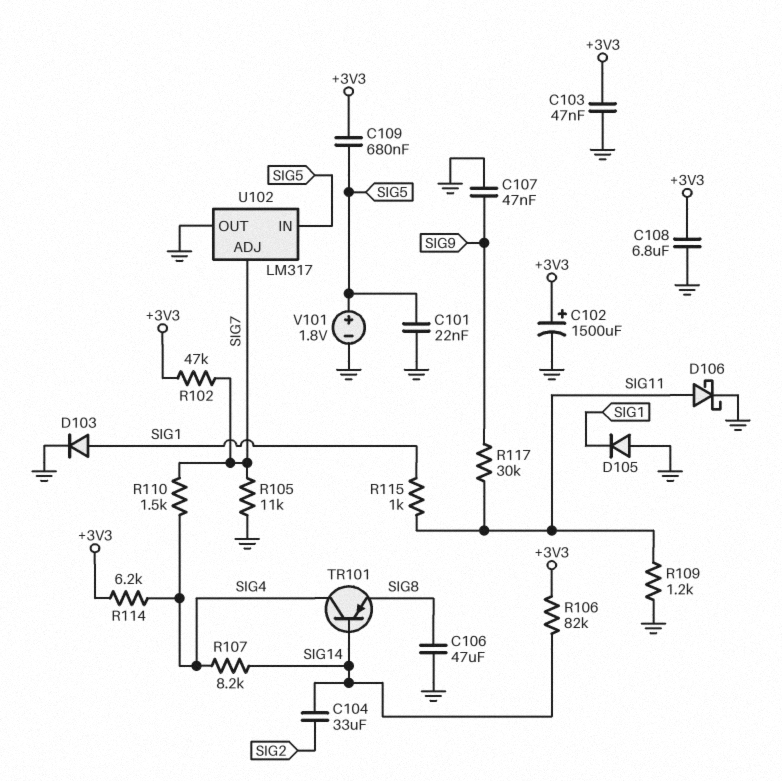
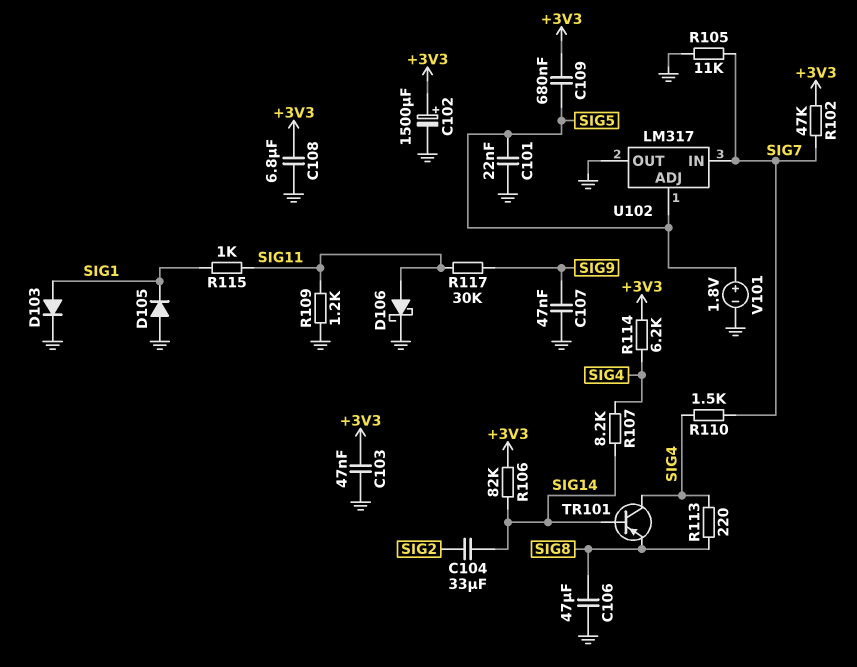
R113: none -> 220 (SIG4, SIG8)
U102 pin ADJ: SIG7 -> SIG5
U102 pin IN: SIG5 -> SIG7

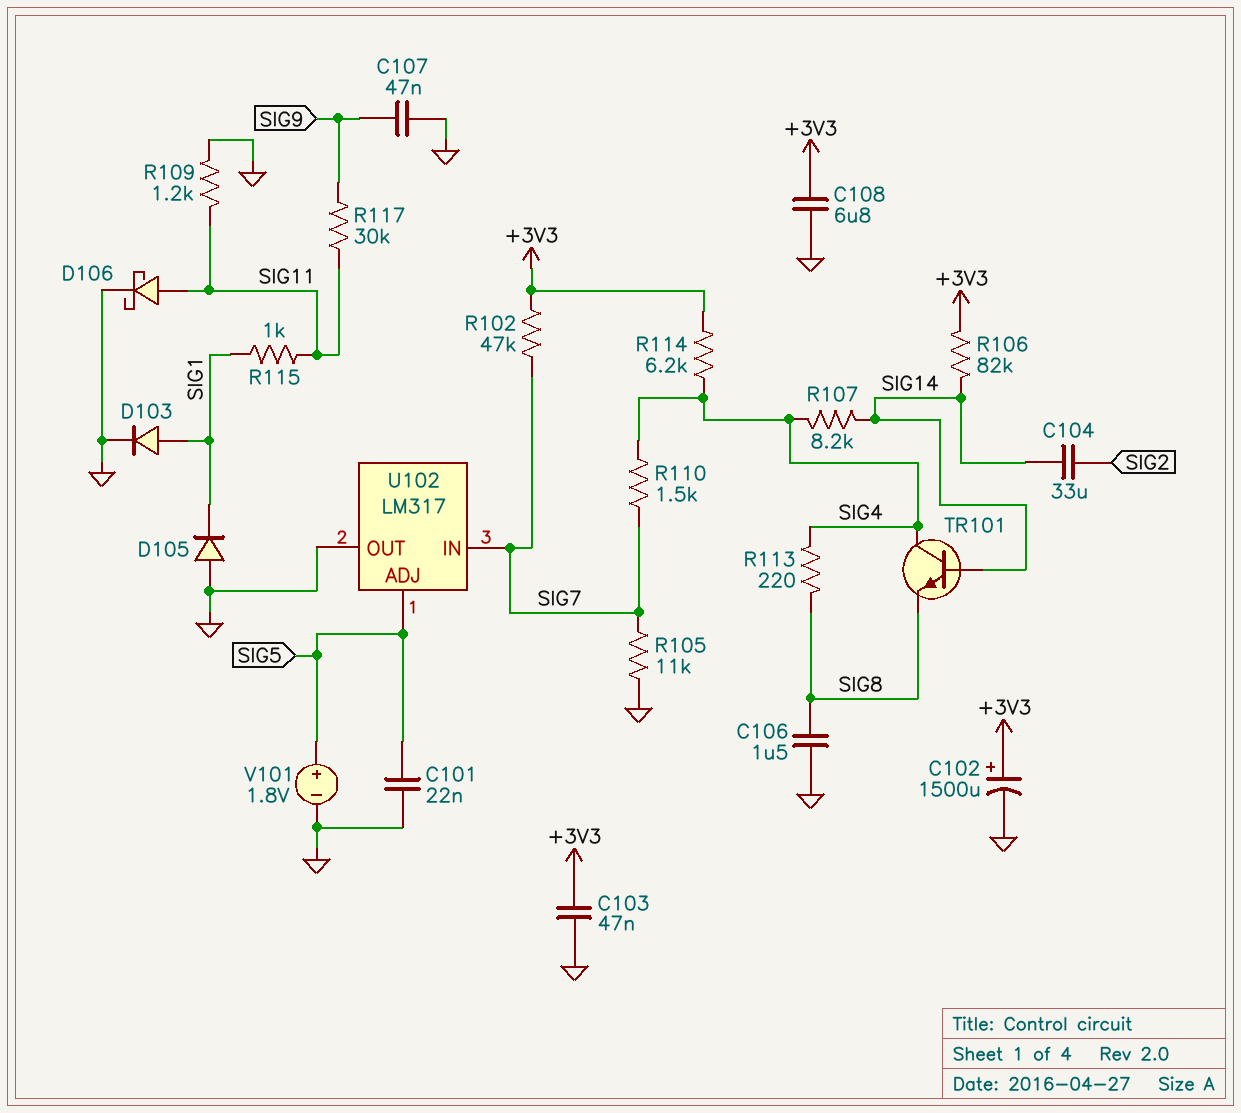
C106: 47uF (GND, SIG8) -> 1.5uF (GND, SIG8)
C109: 680nF (+3V3, SIG5) -> none
TR101: PNP (B SIG14, C SIG4, E SIG8) -> NPN (B SIG14, C SIG4, E SIG8)

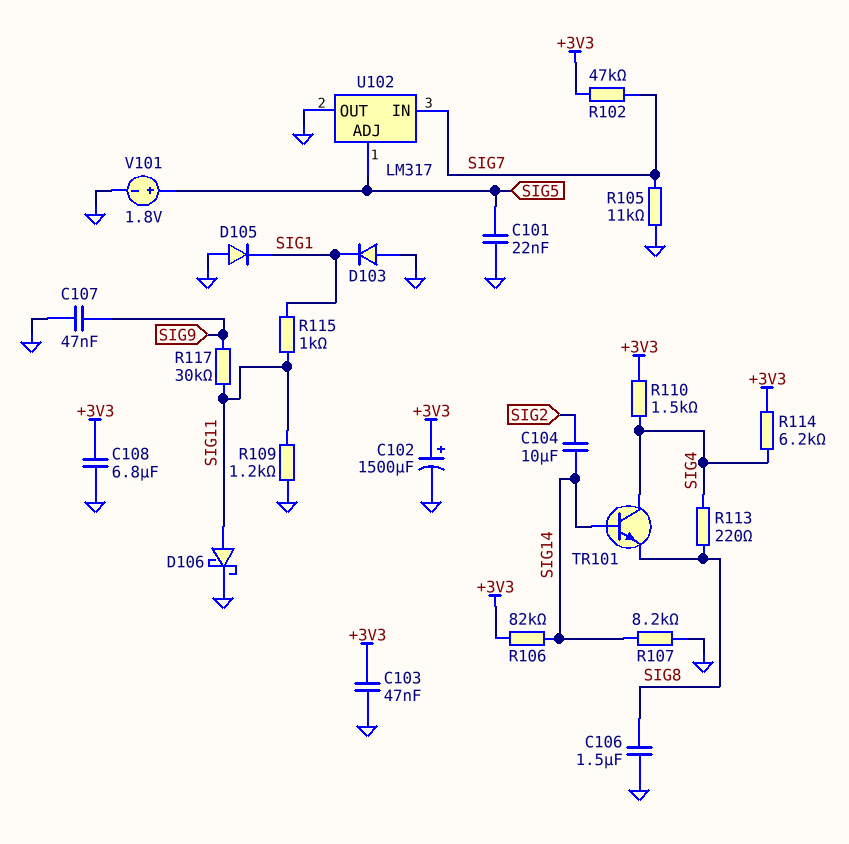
C104: 33uF (SIG2, SIG14) -> 10uF (SIG2, SIG14)
D103: diode (A SIG1, K GND) -> diode (A GND, K SIG1)
R107: 8.2k (SIG4, SIG14) -> 8.2k (GND, SIG14)
R110: 1.5k (SIG4, SIG7) -> 1.5k (+3V3, SIG4)

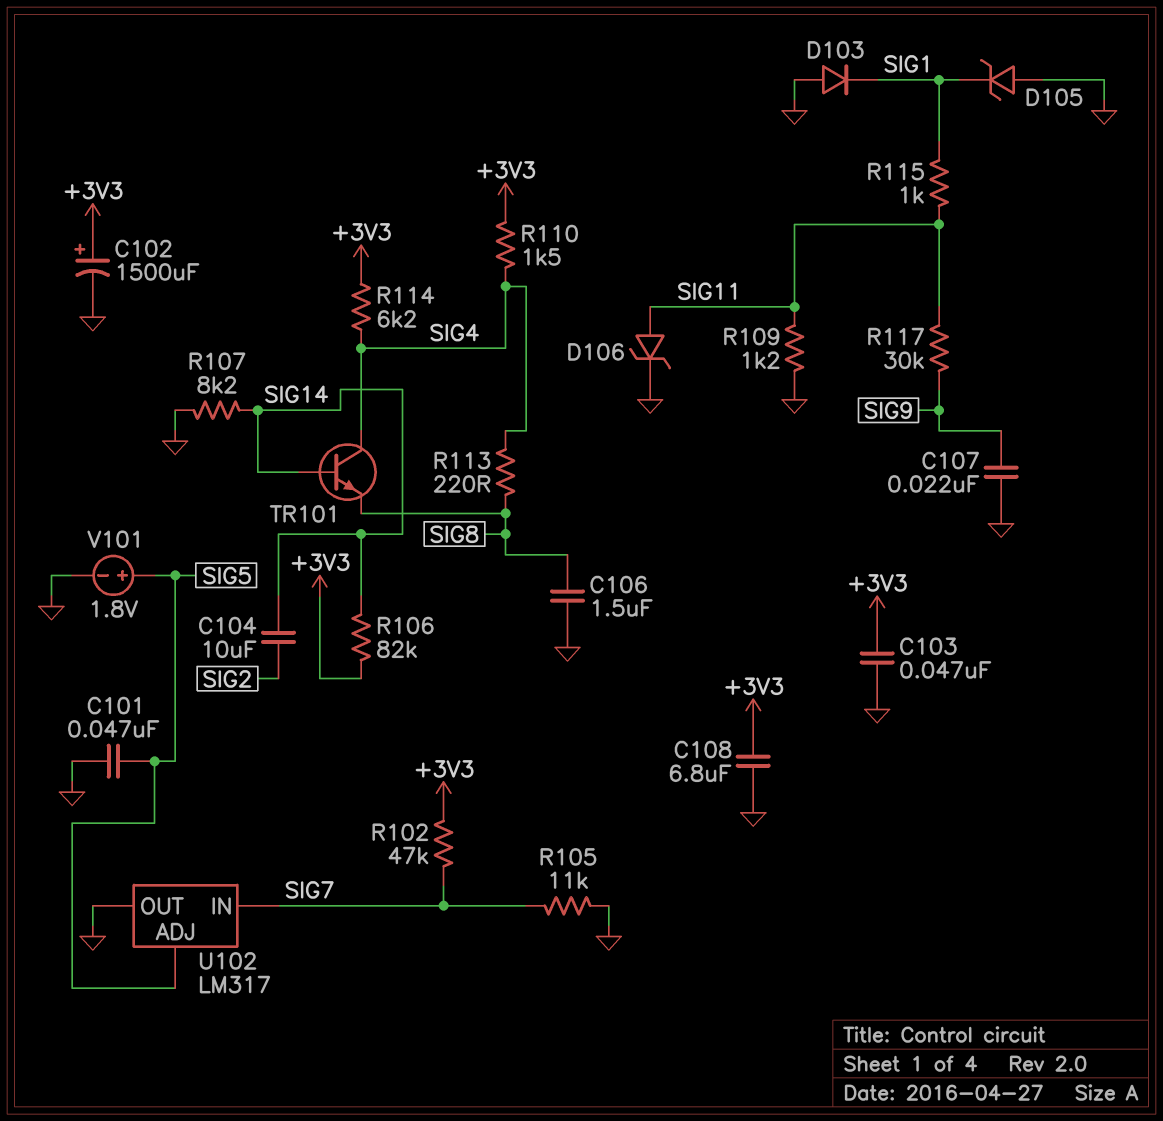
C101: 22nF (GND, SIG5) -> 47nF (GND, SIG5)
C107: 47nF (GND, SIG9) -> 22nF (GND, SIG9)
D105: diode (A GND, K SIG1) -> zener (A GND, K SIG1)
D106: schottky (A SIG11, K GND) -> zener (A SIG11, K GND)

